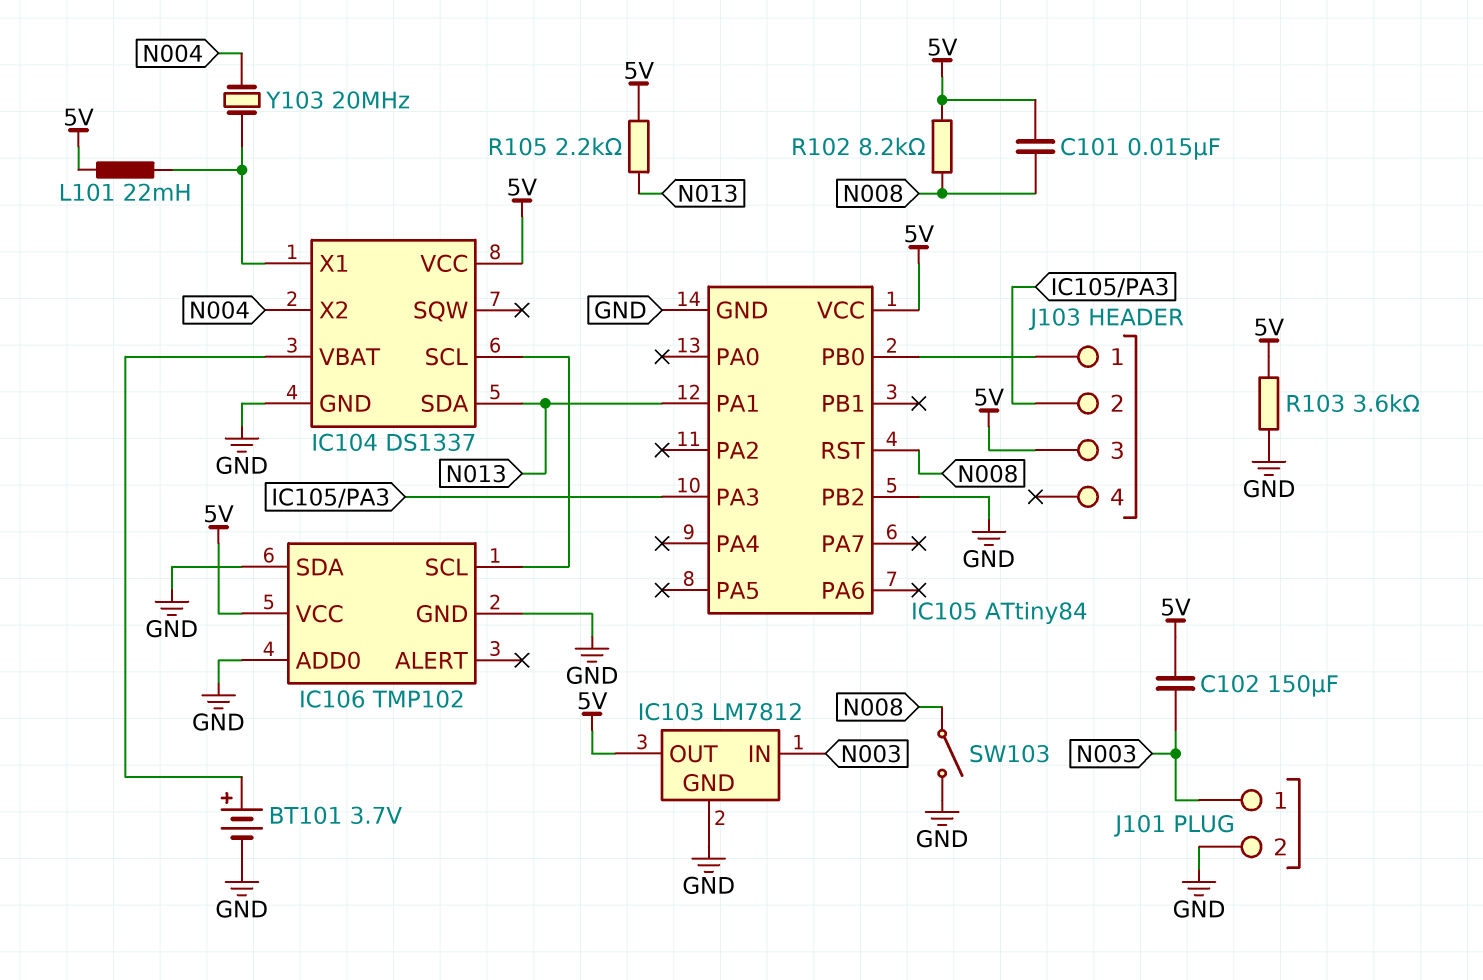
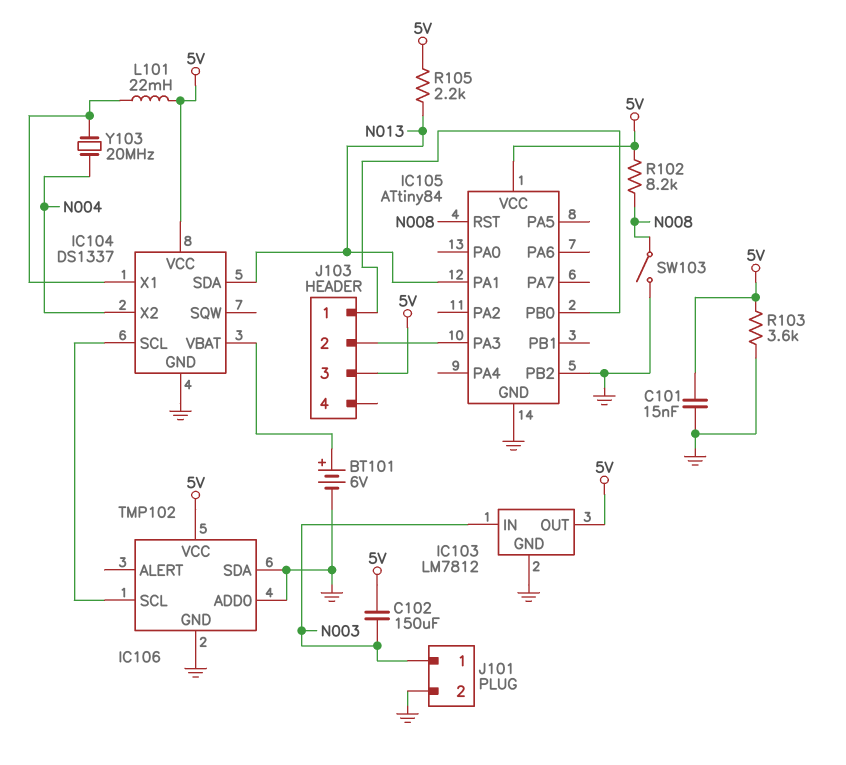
BT101: 3.7V (plus IC104/VBAT, minus GND) -> 6V (plus IC104/VBAT, minus GND)
C101: 15nF (5V, N008) -> 15nF (5V, GND)

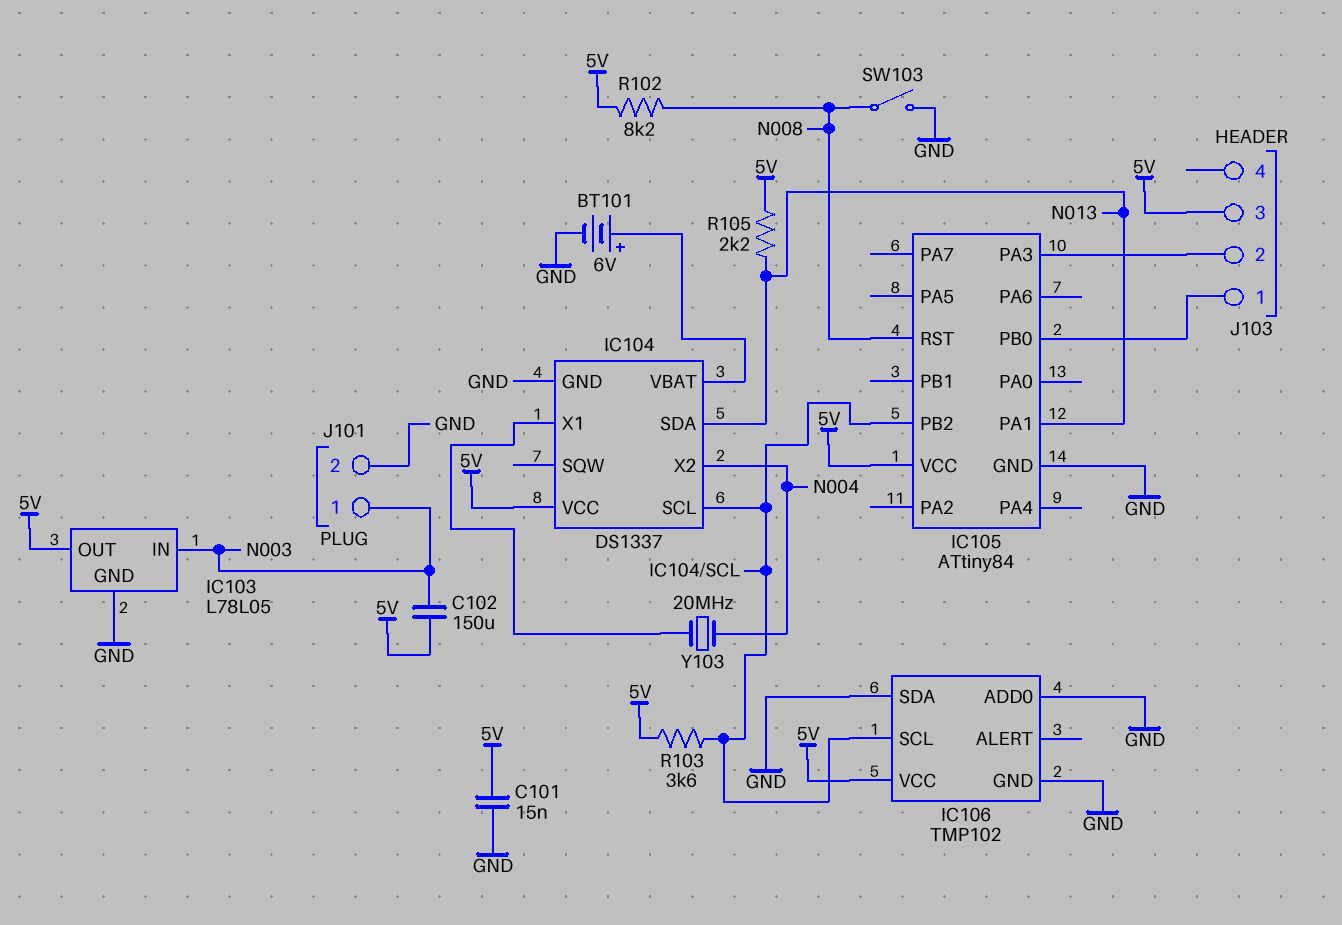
IC103: LM7812 -> L78L05
IC105 pin PB2: GND -> IC104/SCL
L101: 22mH (5V, IC104/X1) -> none
R103: 3.6k (5V, GND) -> 3.6k (5V, IC104/SCL)

